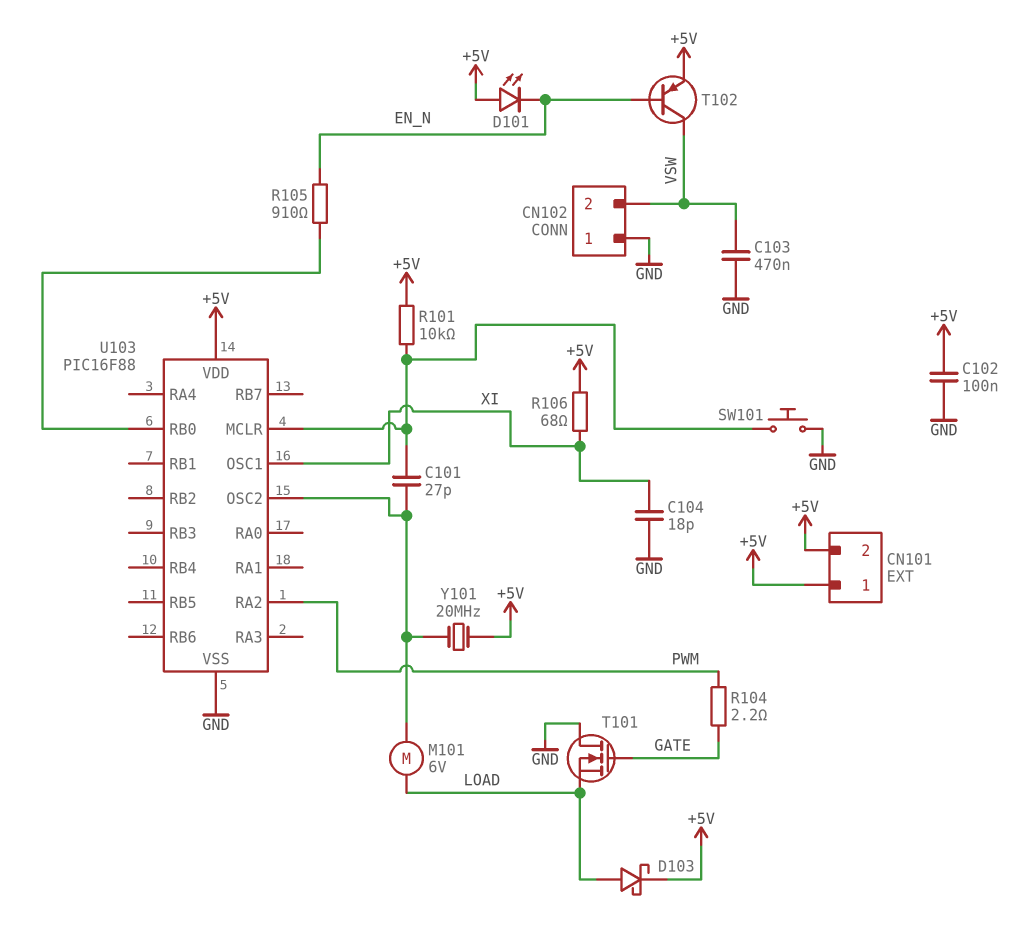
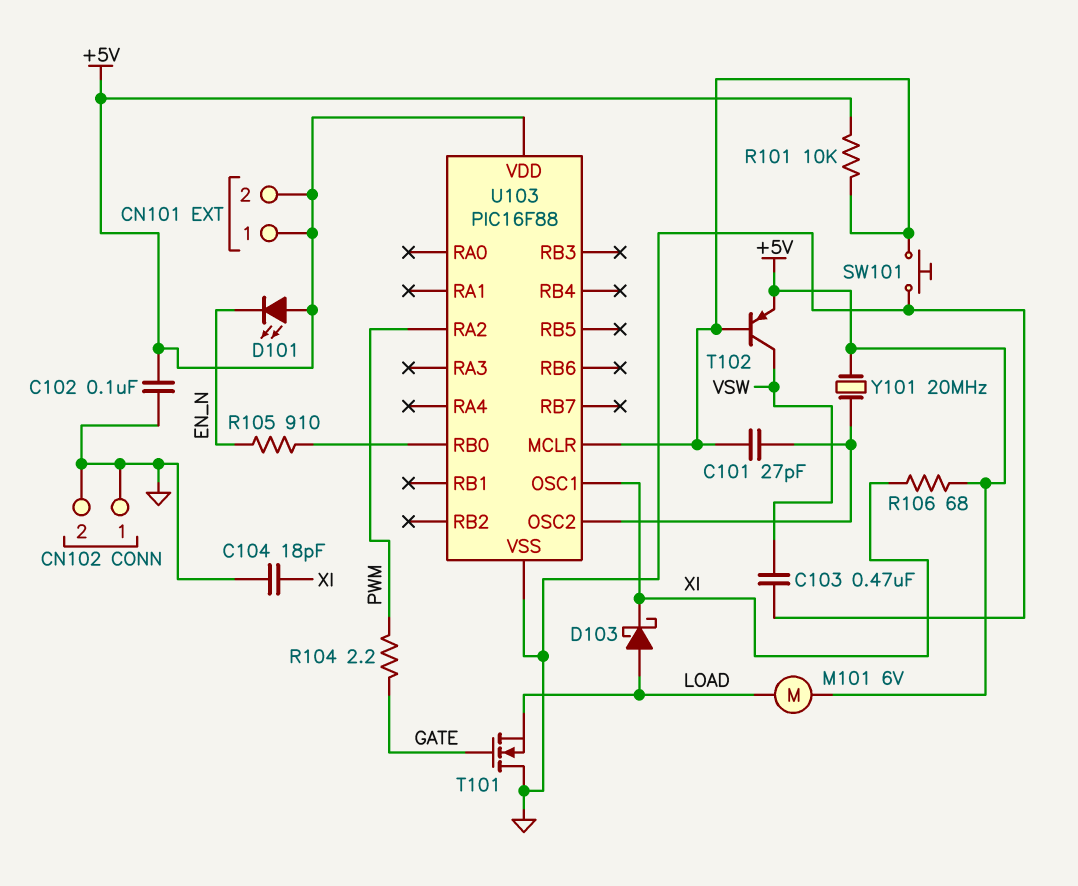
CN102 pin 2: VSW -> GND
D103: schottky (A LOAD, K +5V) -> schottky (A LOAD, K XI)
M101: motor 6V (LOAD, U103/OSC2) -> motor 6V (+5V, LOAD)
T102: PNP (B EN_N, C VSW, E +5V) -> PNP (B U103/MCLR, C VSW, E +5V)

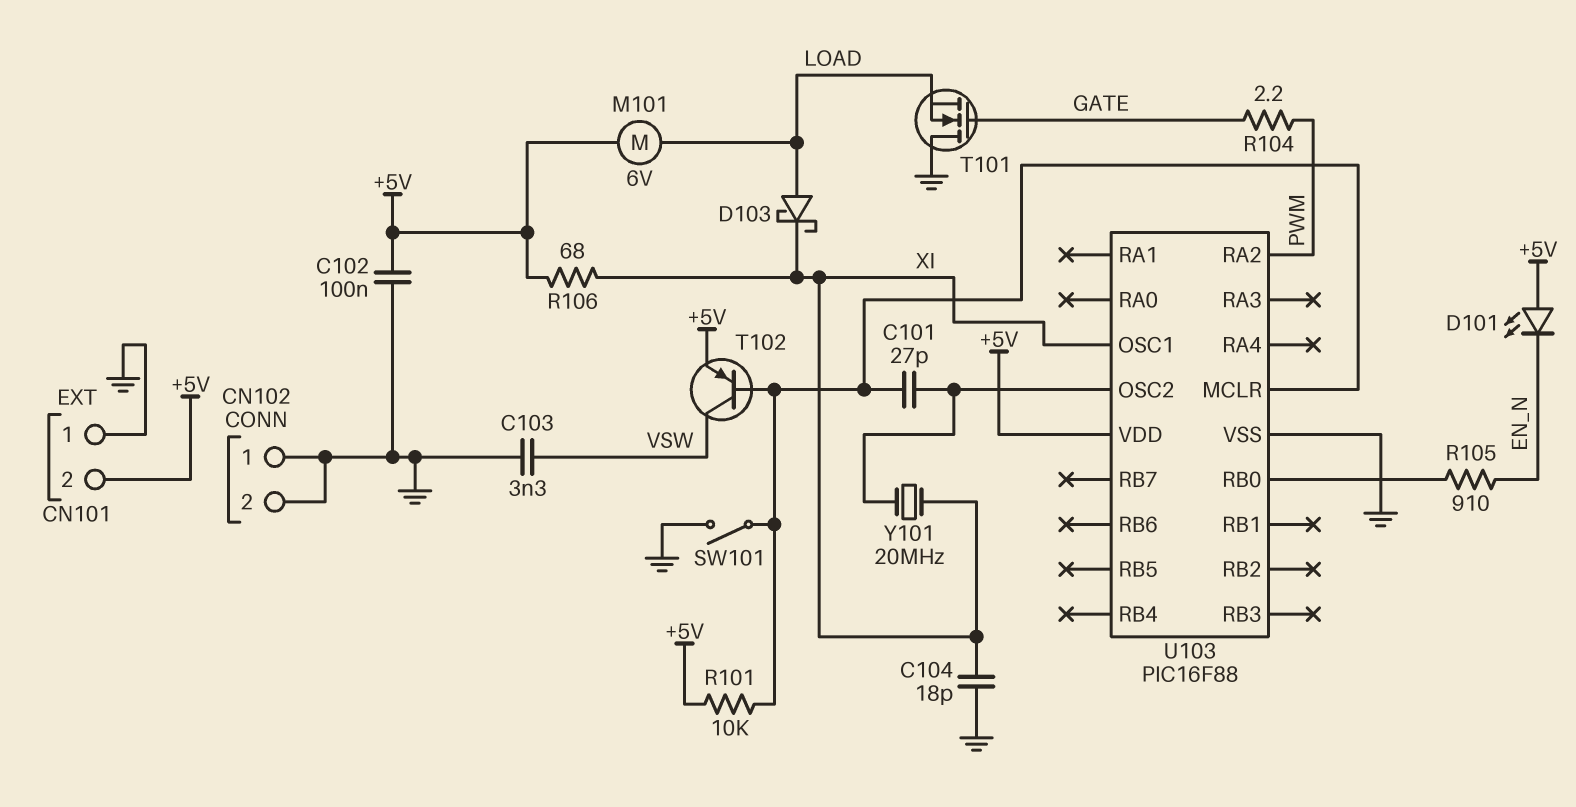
C103: 470nF (GND, VSW) -> 3.3nF (GND, VSW)
CN101 pin 1: +5V -> GND
SW101: button (GND, U103/MCLR) -> switch (GND, U103/MCLR)
Y101: 20MHz (+5V, U103/OSC2) -> 20MHz (U103/OSC2, XI)

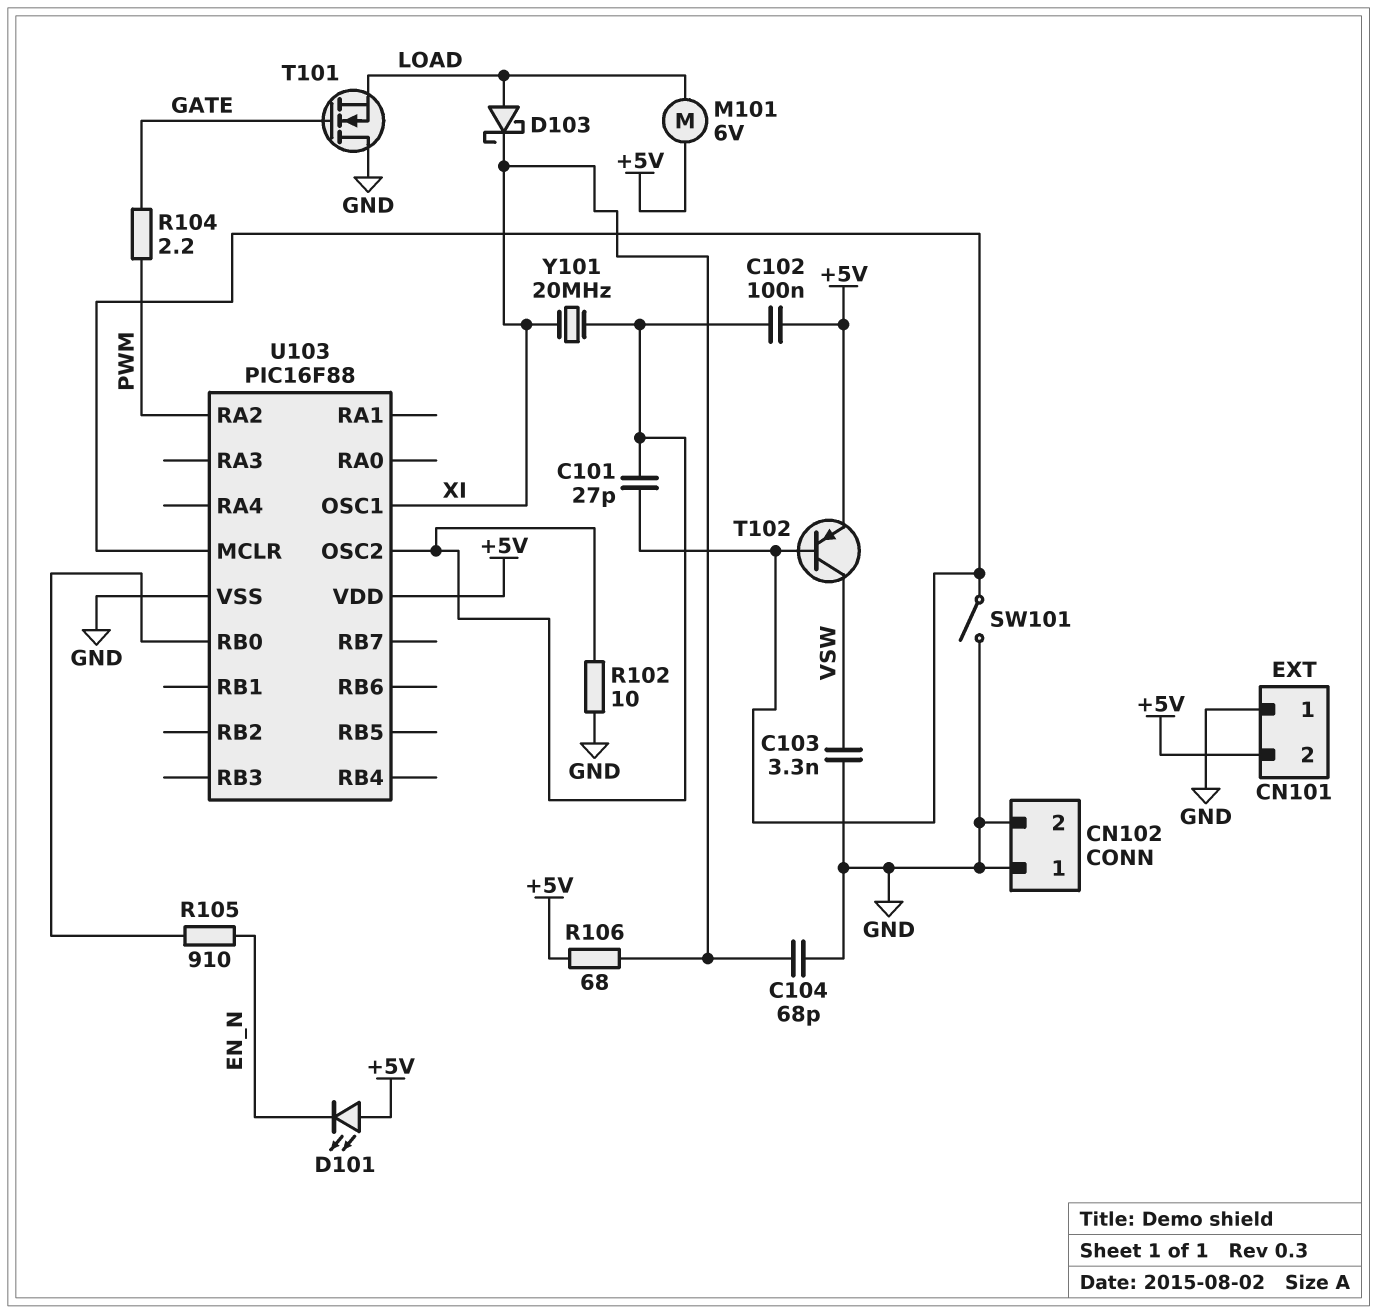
C102: 100nF (+5V, GND) -> 100nF (+5V, U103/OSC2)
C104: 18pF (GND, XI) -> 68pF (GND, XI)
R101: 10k (+5V, U103/MCLR) -> none
R102: none -> 10 (GND, U103/OSC2)

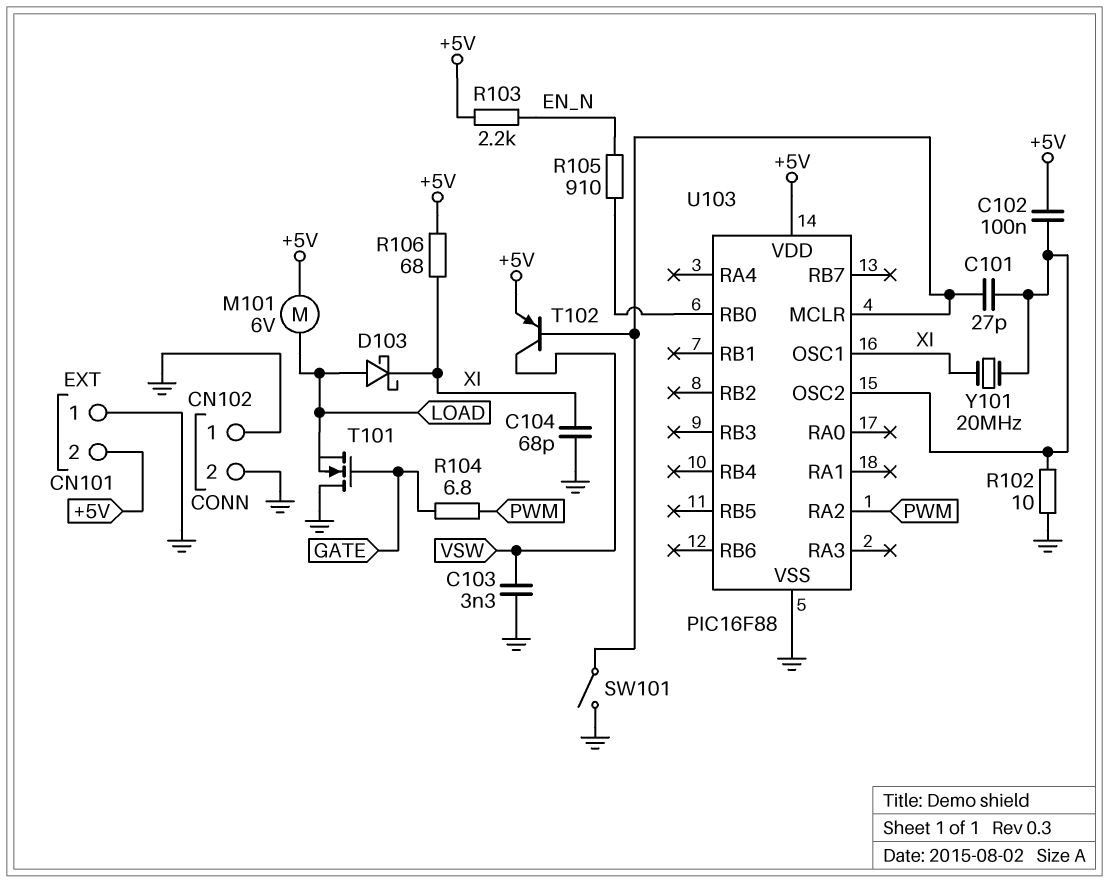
D101: LED (A +5V, K EN_N) -> none
R103: none -> 2.2k (+5V, EN_N)
R104: 2.2 (GATE, PWM) -> 6.8 (GATE, PWM)

